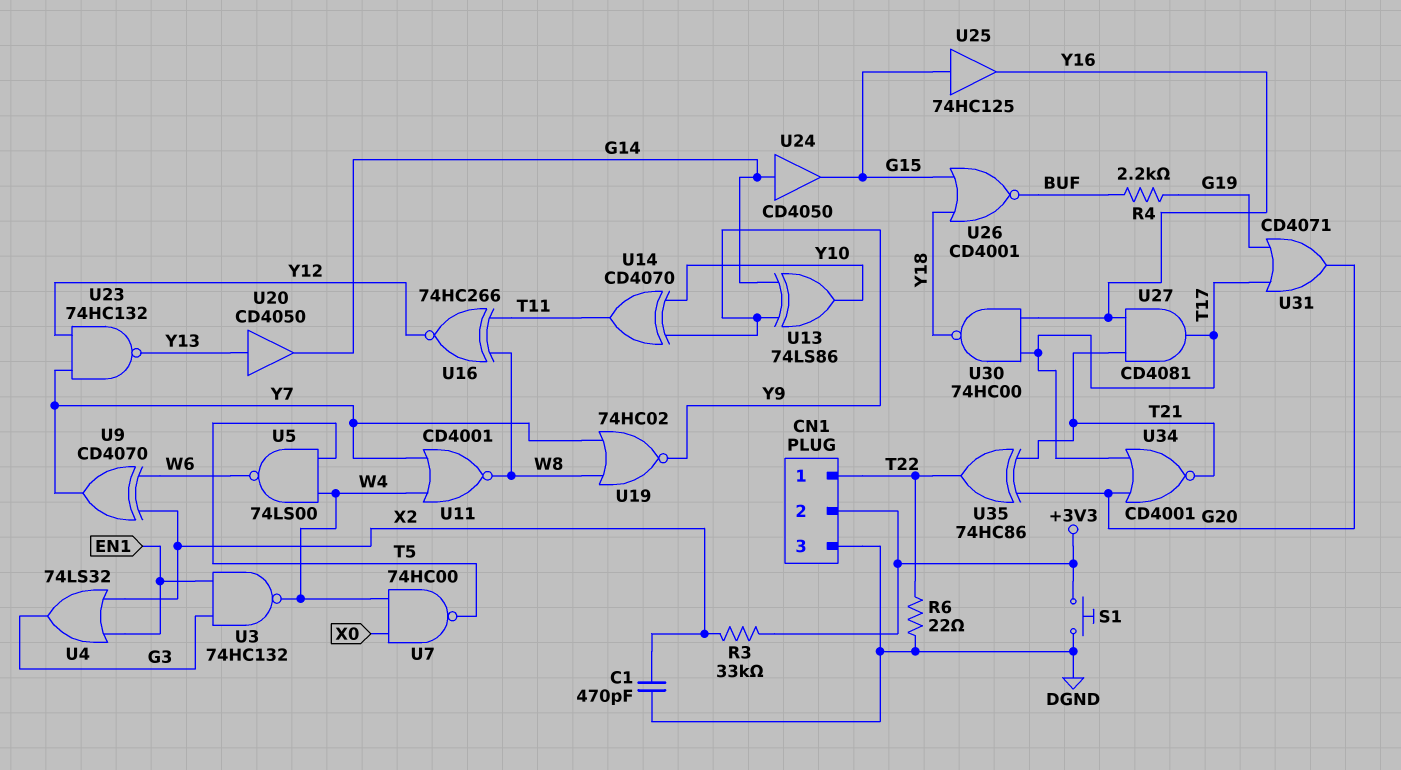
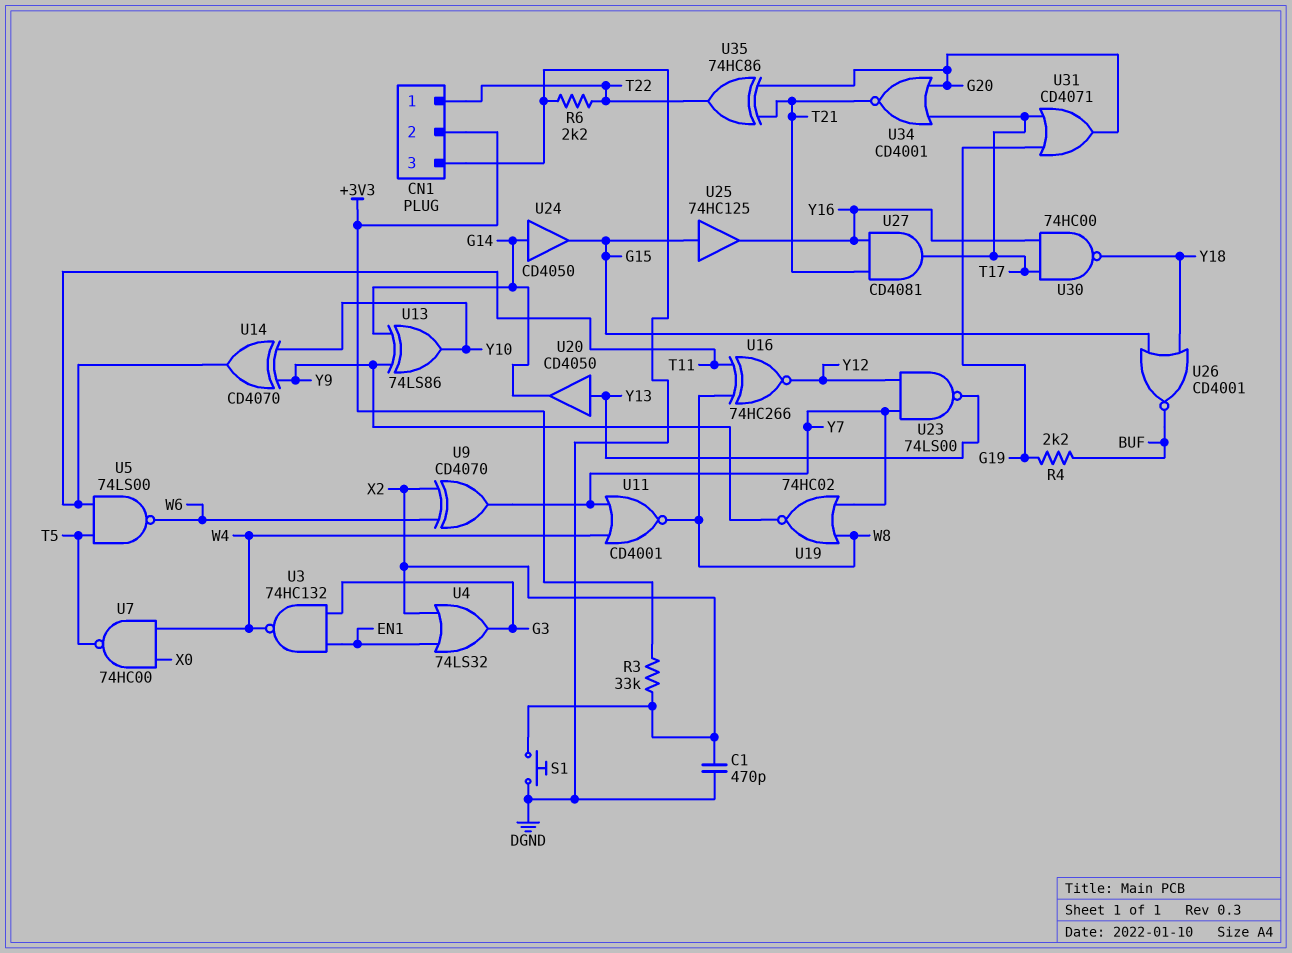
R6: 22 (DGND, T22) -> 2.2k (DGND, T22)
S1: button (+3V3, DGND) -> button (DGND, X2)
U5: NAND 74LS00 (in T5, in W4, out W6) -> NAND 74LS00 (in T5, in T11, out W6)
U23: NAND 74HC132 (in Y7, in Y12, out Y13) -> NAND 74LS00 (in Y7, in Y12, out Y13)

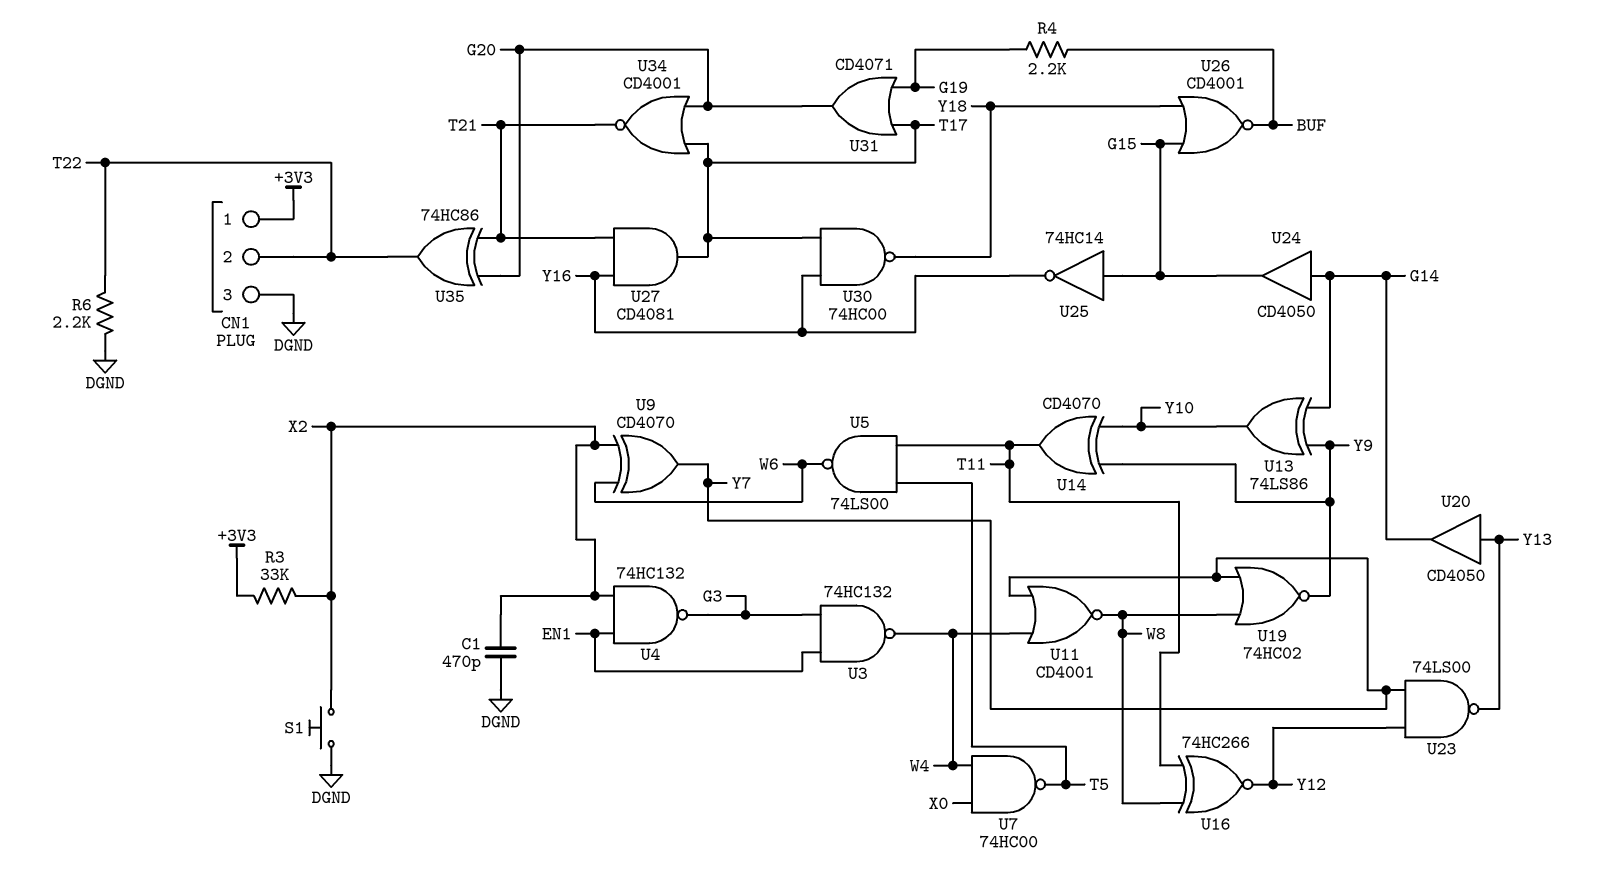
CN1 pin 1: T22 -> +3V3
CN1 pin 2: +3V3 -> T22
U4: OR 74LS32 (in EN1, in X2, out G3) -> NAND 74HC132 (in EN1, in X2, out G3)
U25: buffer 74HC125 (in G15, out Y16) -> NOT 74HC14 (in G15, out Y16)

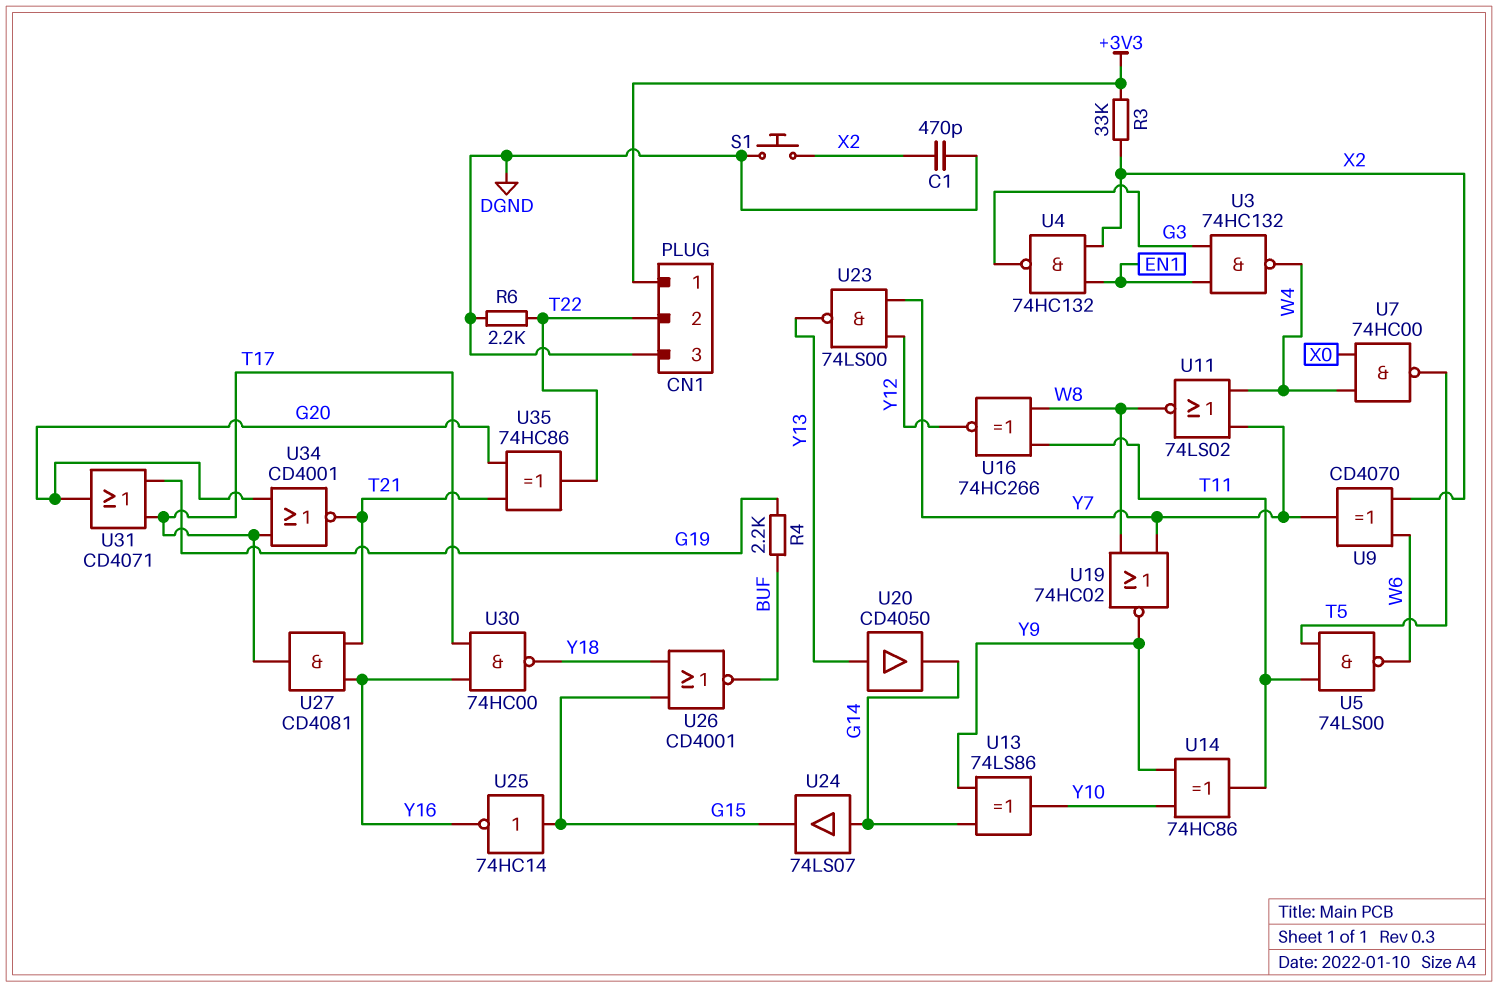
U11: NOR CD4001 (in W4, in Y7, out W8) -> NOR 74LS02 (in W4, in Y7, out W8)
U14: XOR CD4070 (in Y9, in Y10, out T11) -> XOR 74HC86 (in Y9, in Y10, out T11)
U24: buffer CD4050 (in G14, out G15) -> buffer 74LS07 (in G14, out G15)

